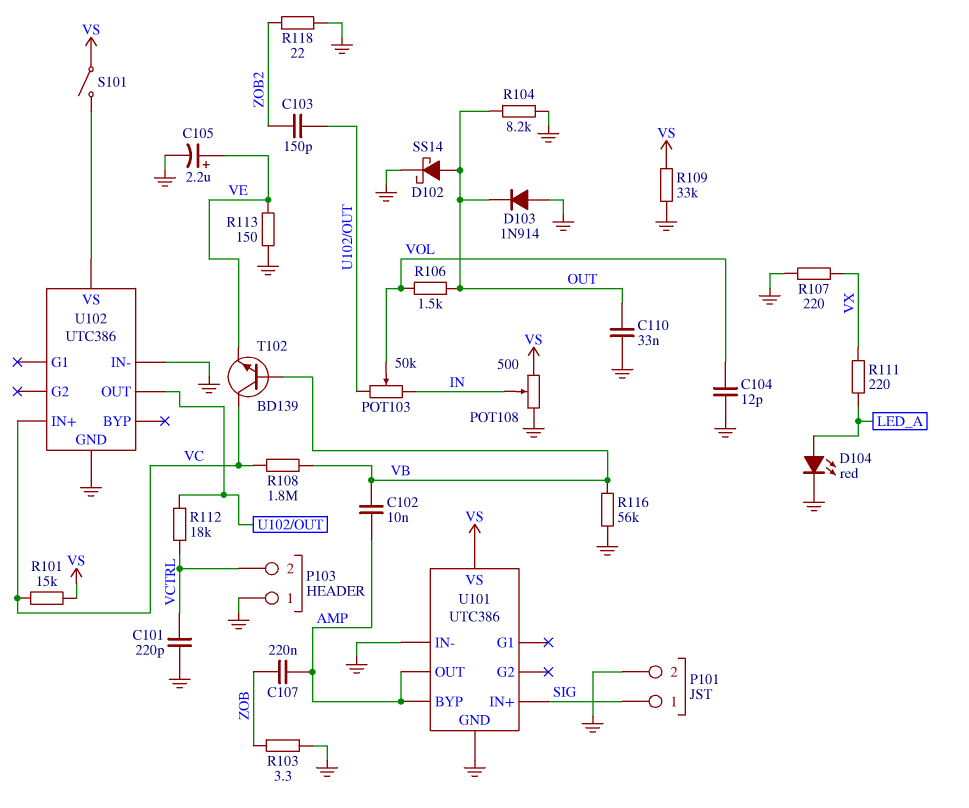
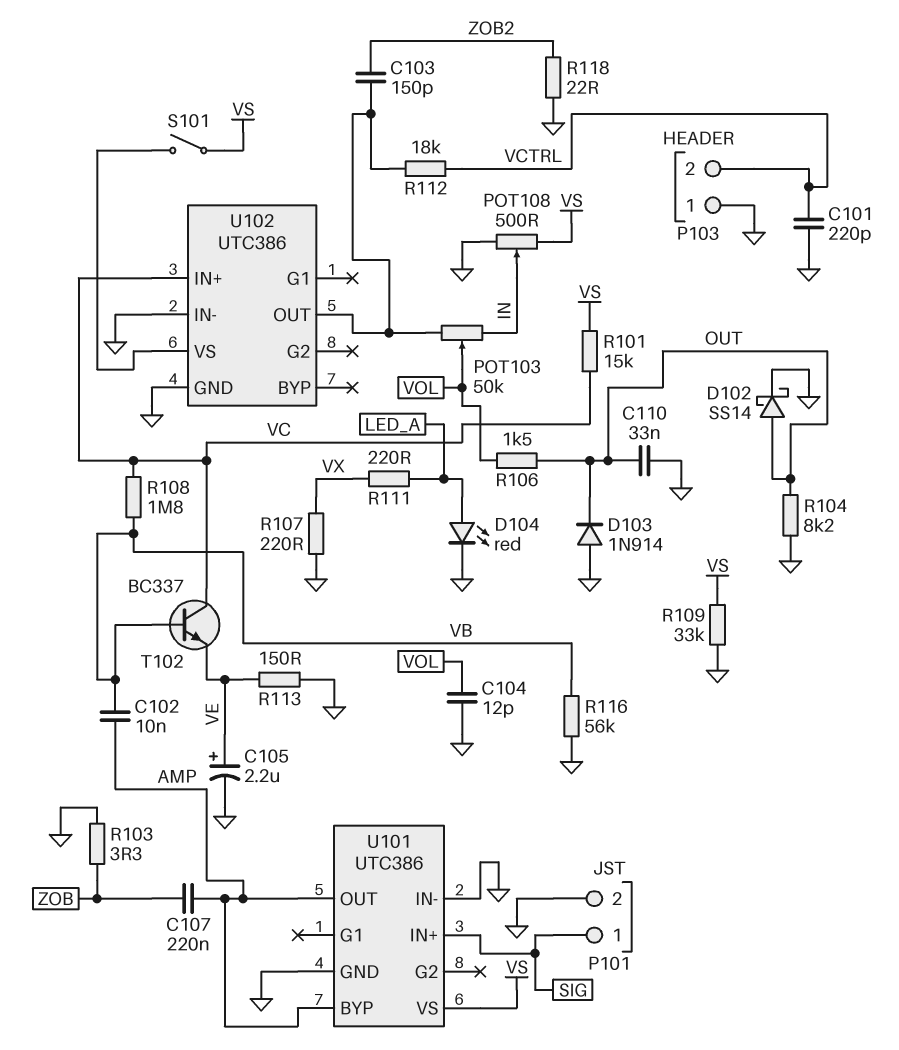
T102: NPN BD139 (B VB, C VC, E VE) -> NPN BC337 (B VB, C VC, E VE)

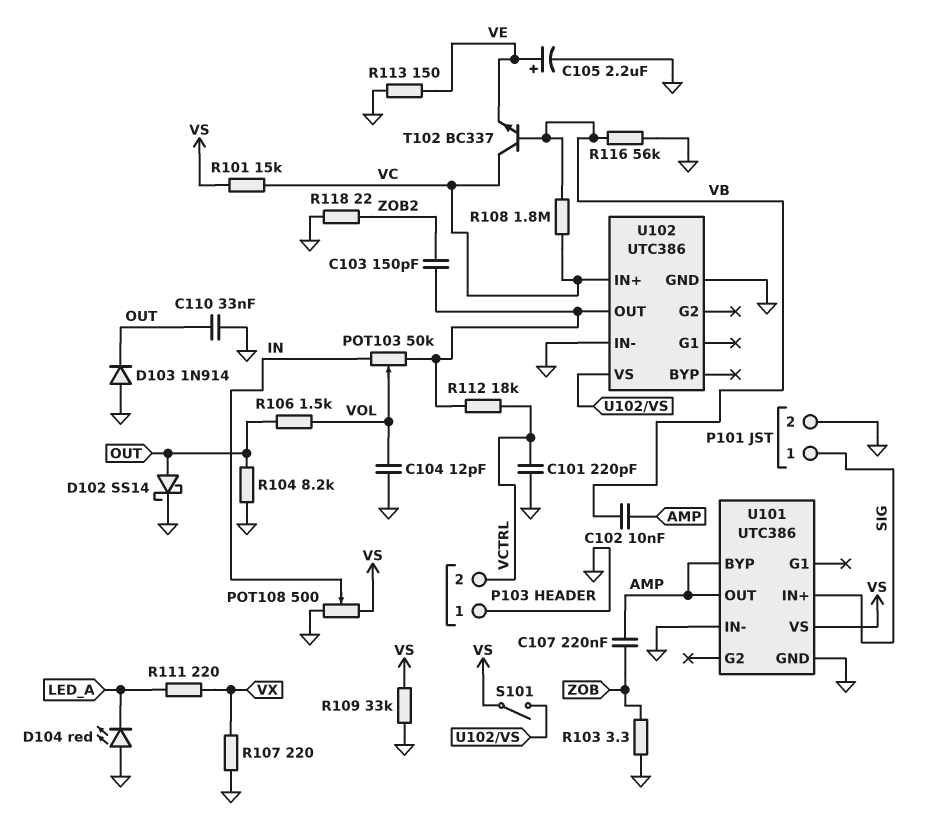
D104: LED red (A LED_A, K GND) -> LED red (A GND, K LED_A)

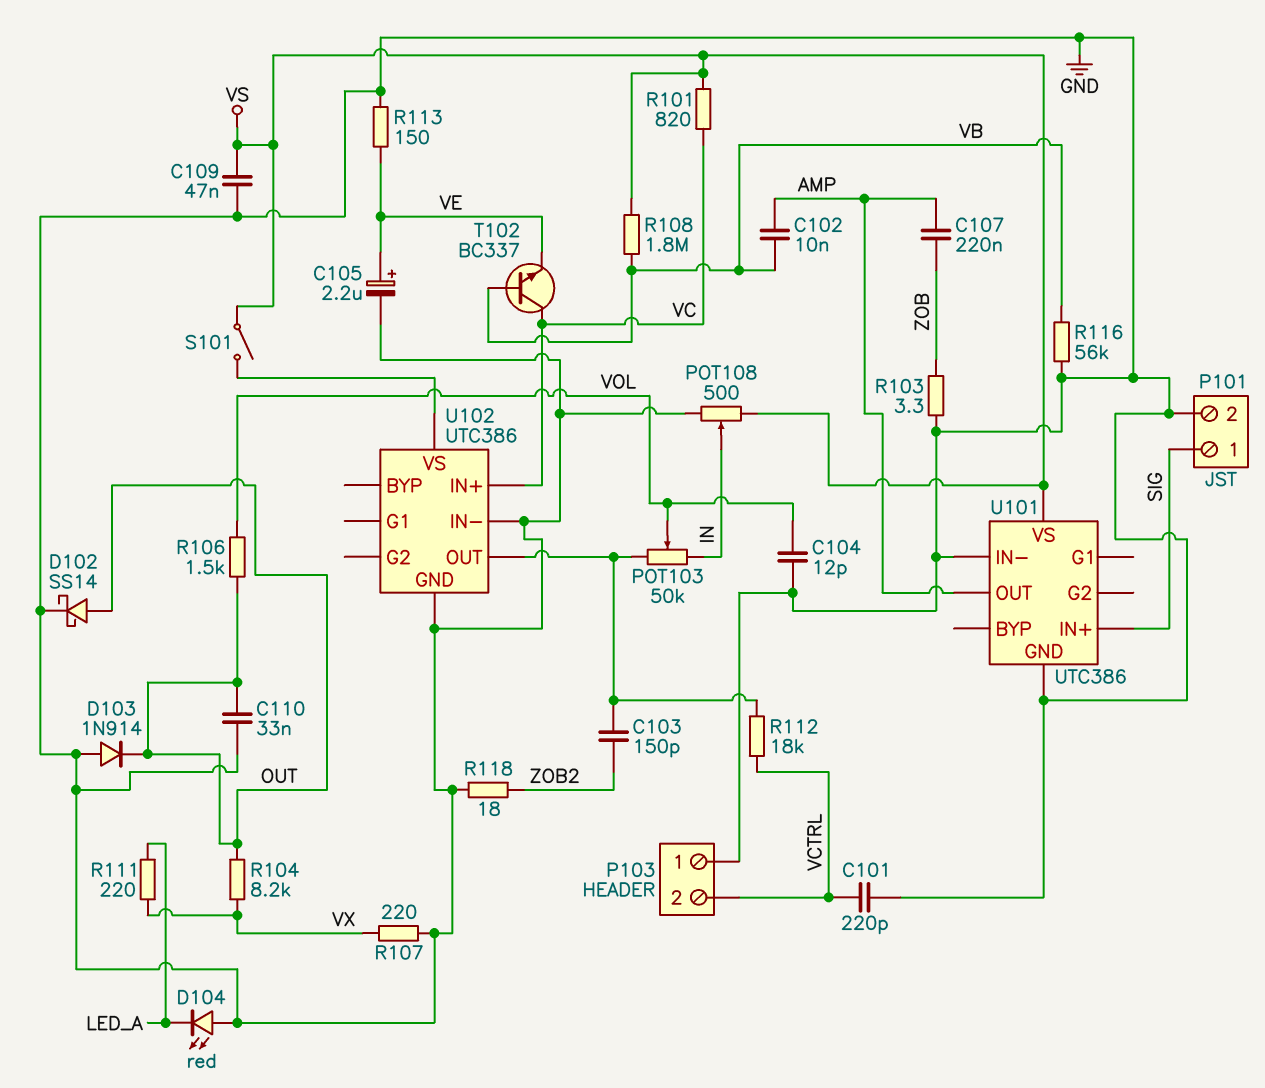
C109: none -> 47nF (GND, VS)
R101: 15k (VC, VS) -> 820 (VC, VS)
R104: 8.2k (GND, OUT) -> 8.2k (OUT, VX)
R108: 1.8M (VB, VC) -> 1.8M (VB, VS)
R109: 33k (GND, VS) -> none
R118: 22 (GND, ZOB2) -> 18 (GND, ZOB2)
U101 pin BYP: AMP -> none

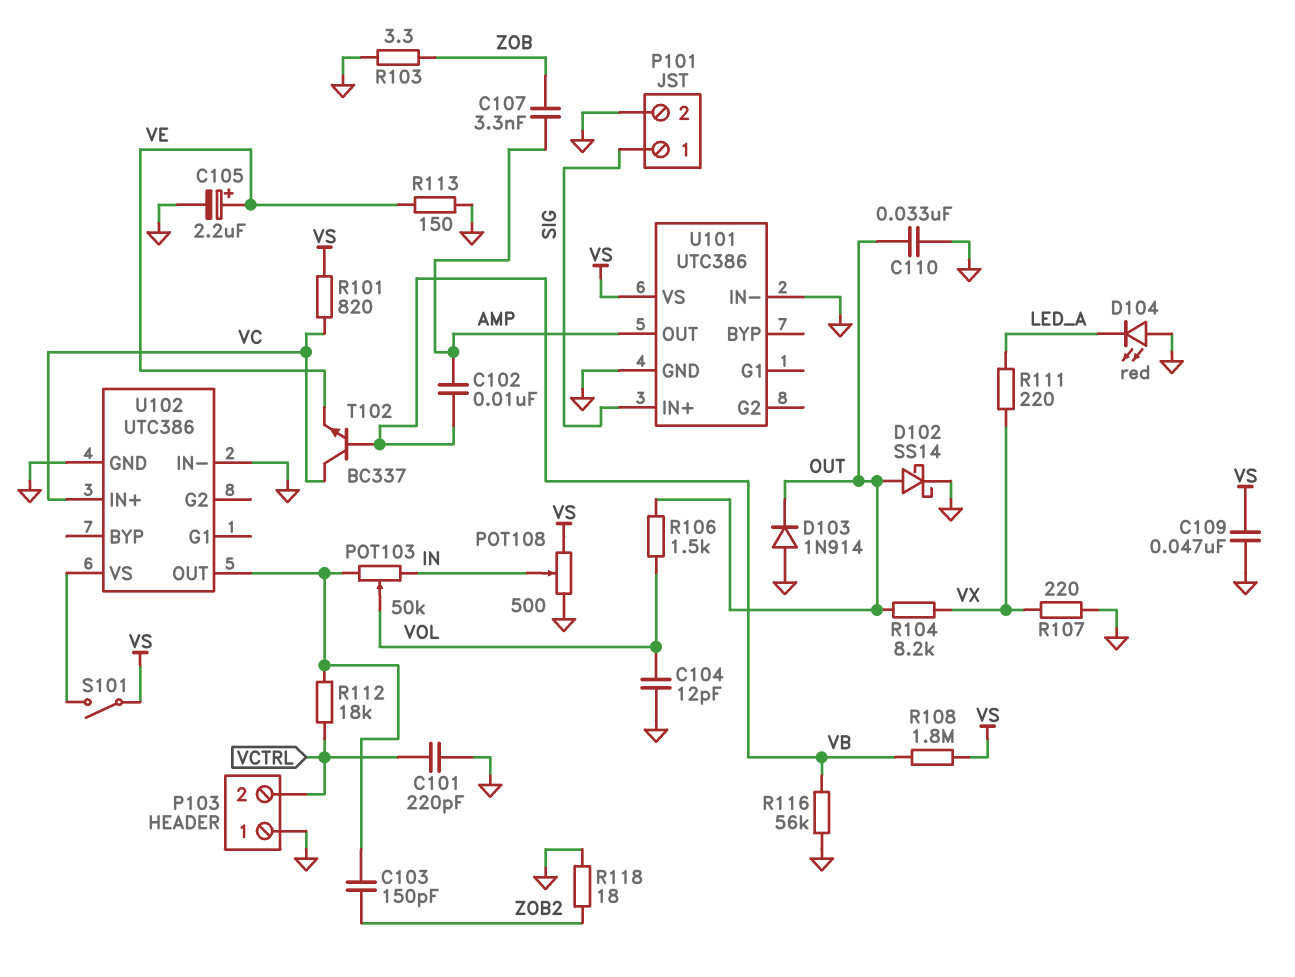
C107: 220nF (AMP, ZOB) -> 3.3nF (AMP, ZOB)

